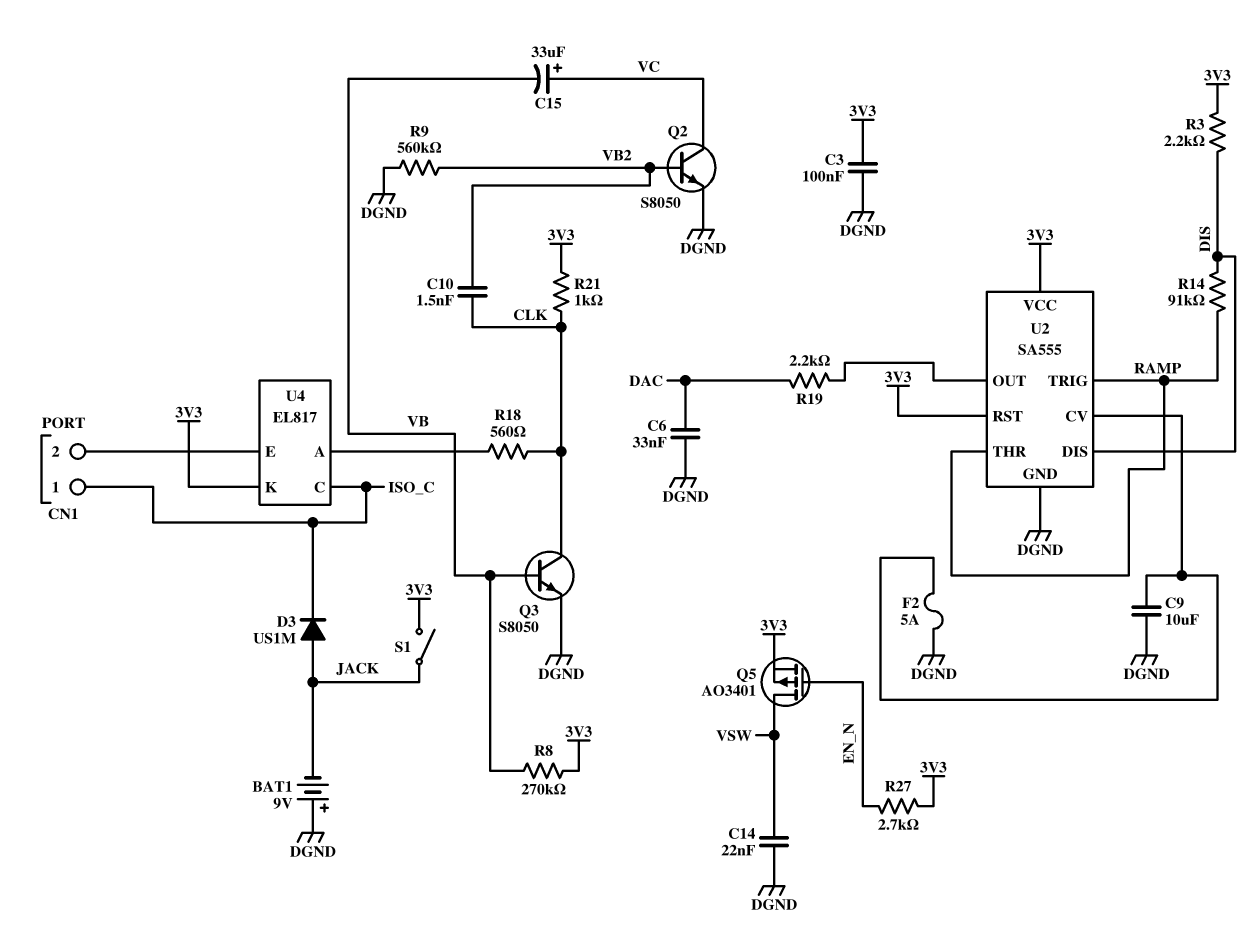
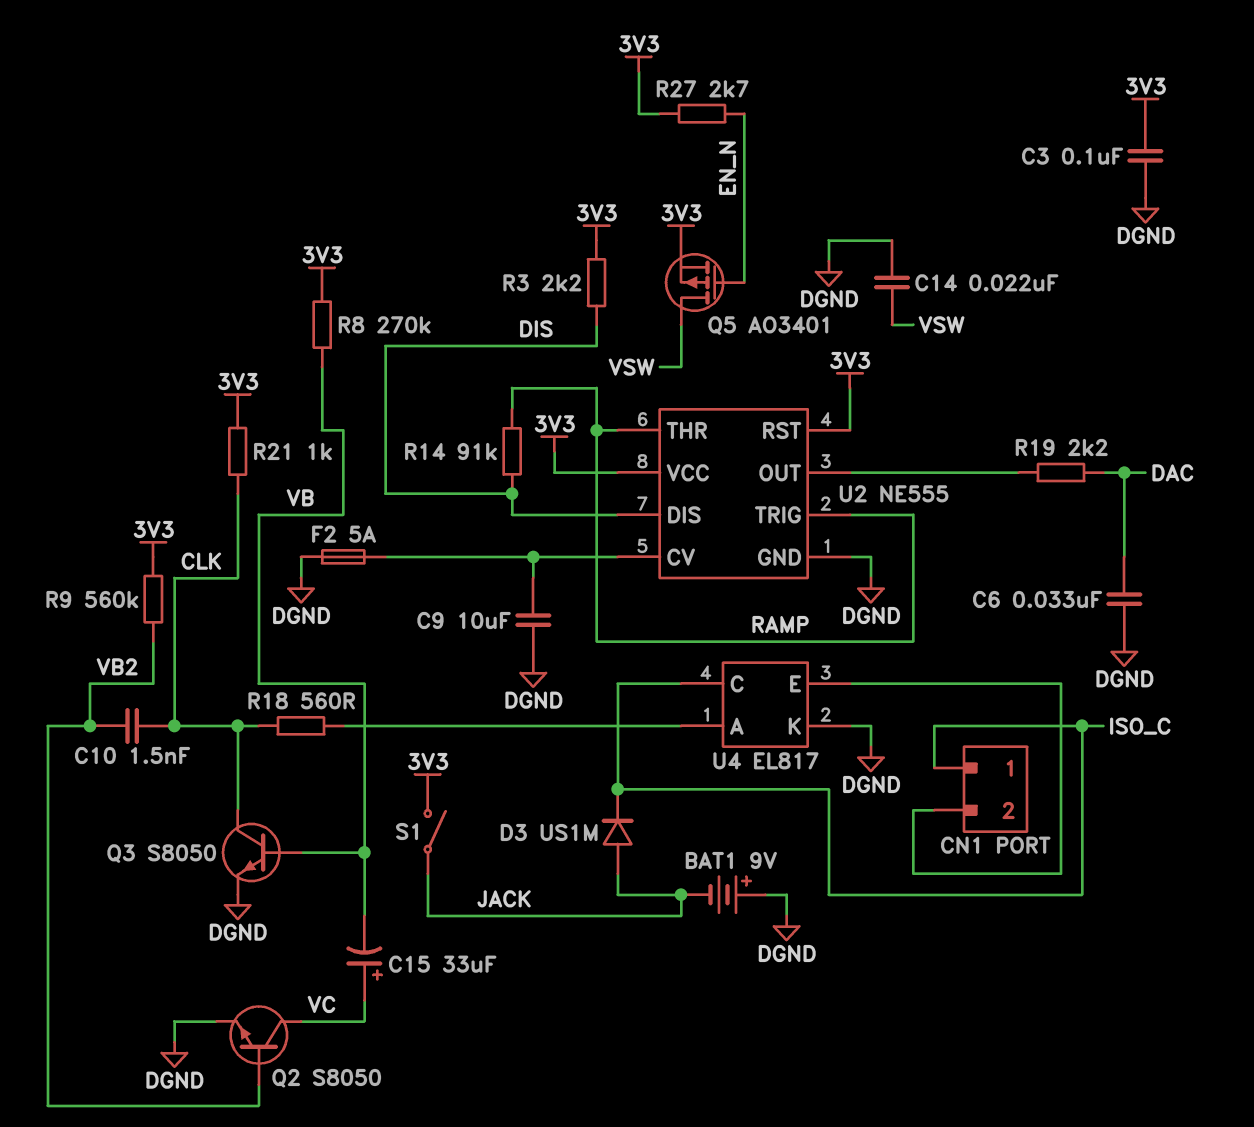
R9: 560k (DGND, VB2) -> 560k (3V3, VB2)
U2: SA555 -> NE555
U4 pin K: 3V3 -> DGND

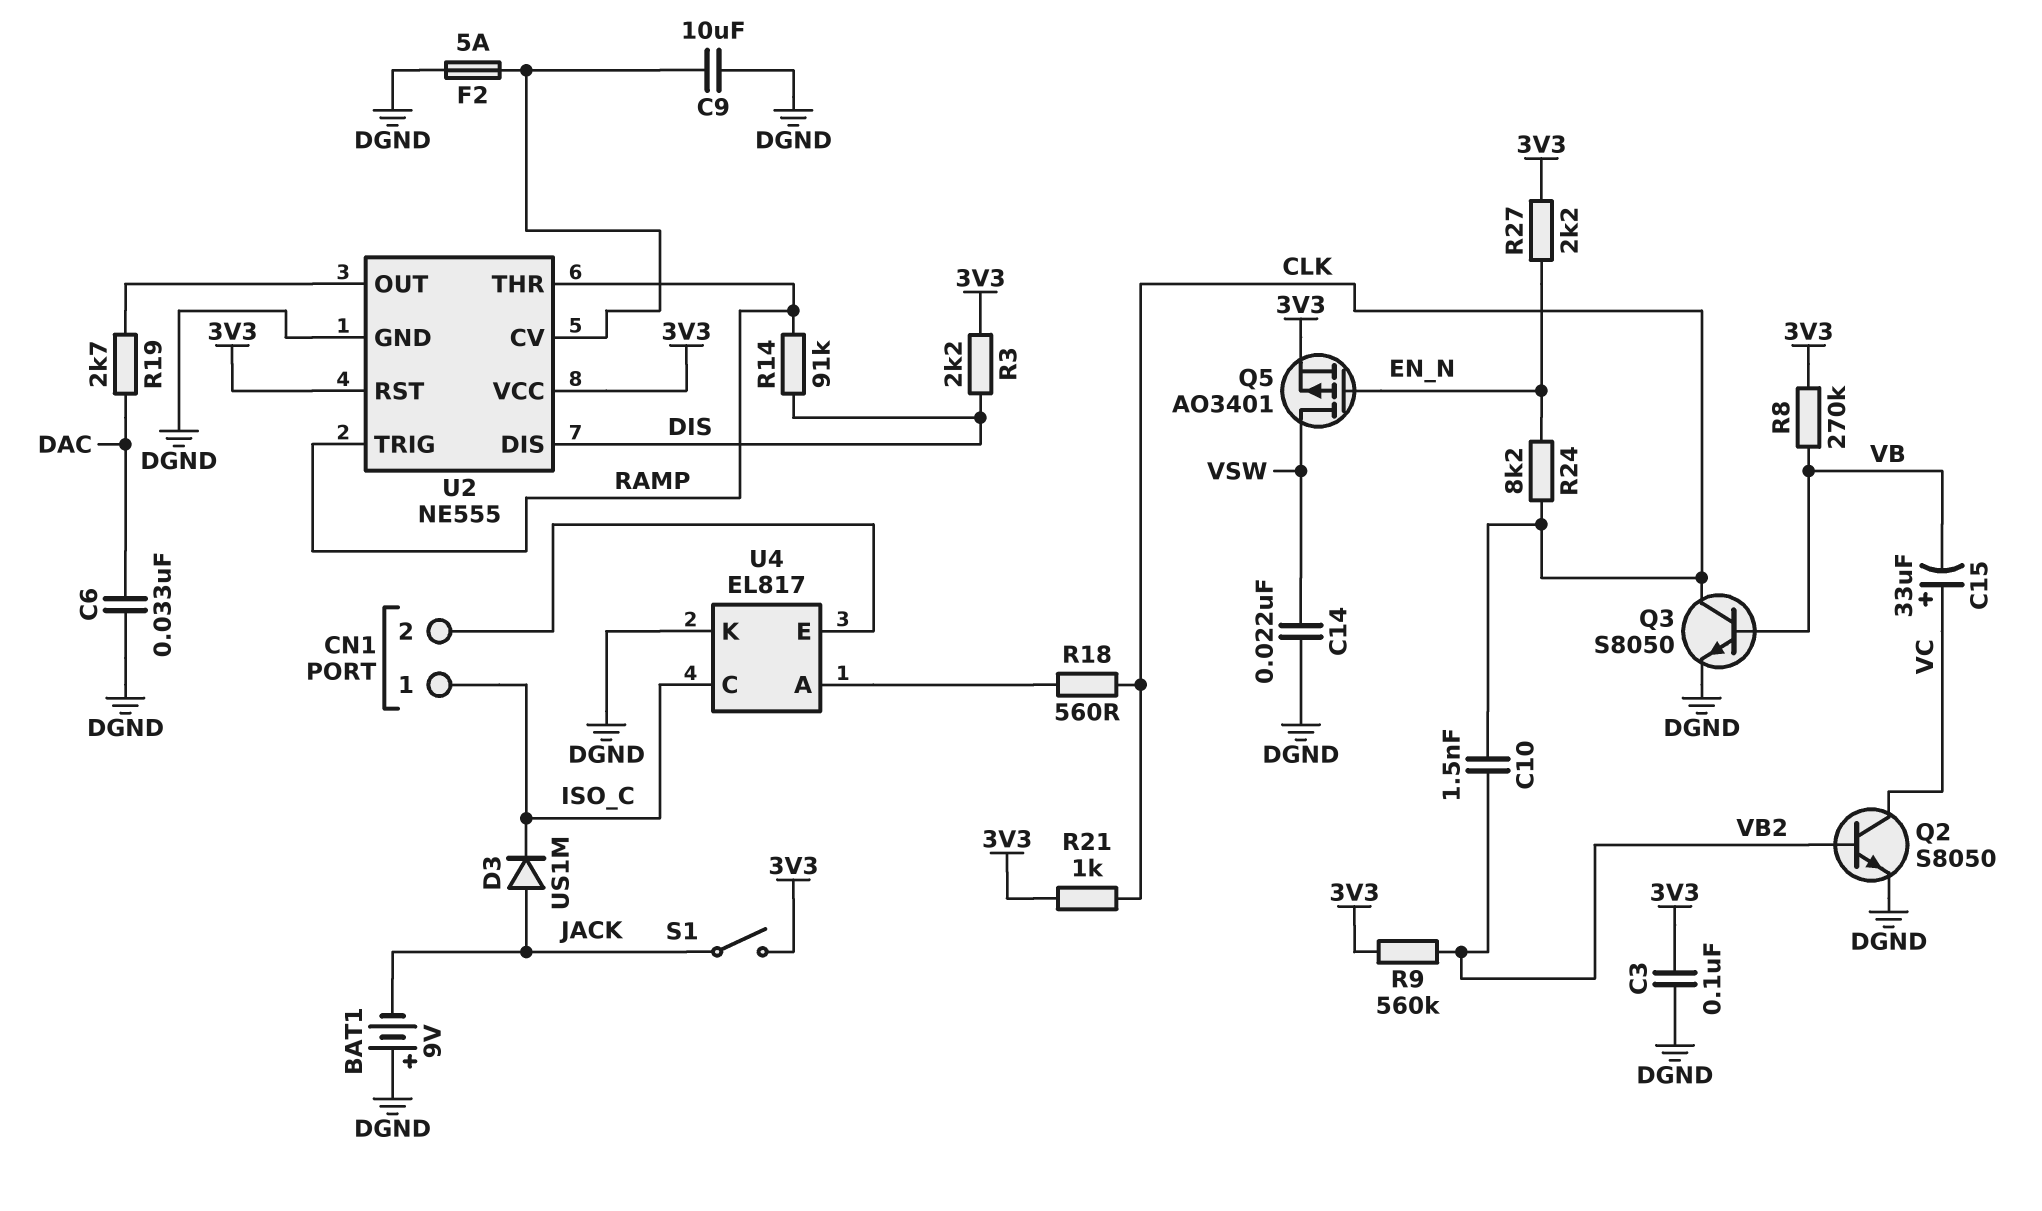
R19: 2.2k (DAC, U2/OUT) -> 2.7k (DAC, U2/OUT)
R24: none -> 8.2k (CLK, EN_N)
R27: 2.7k (3V3, EN_N) -> 2.2k (3V3, EN_N)

